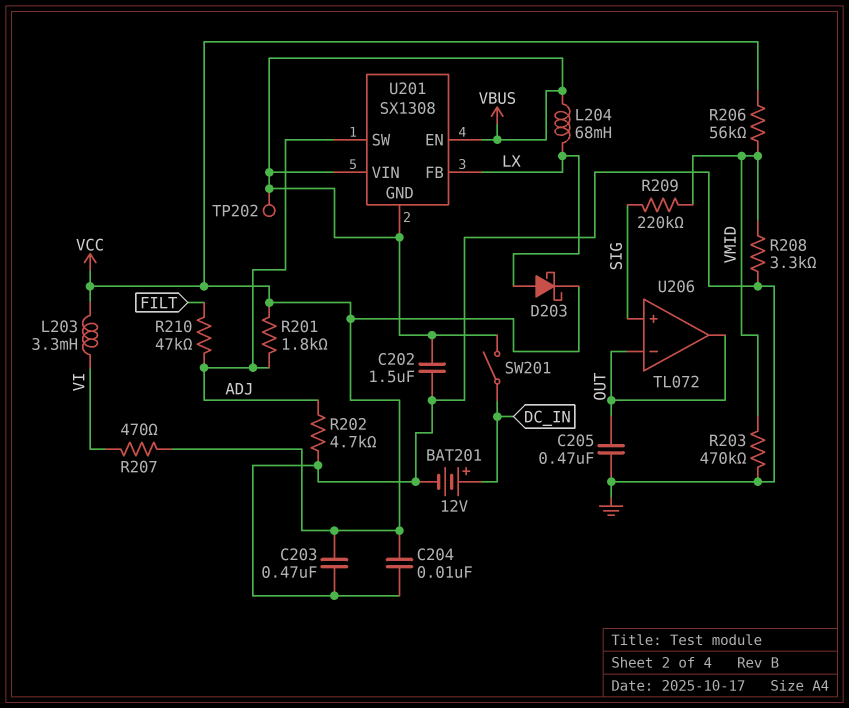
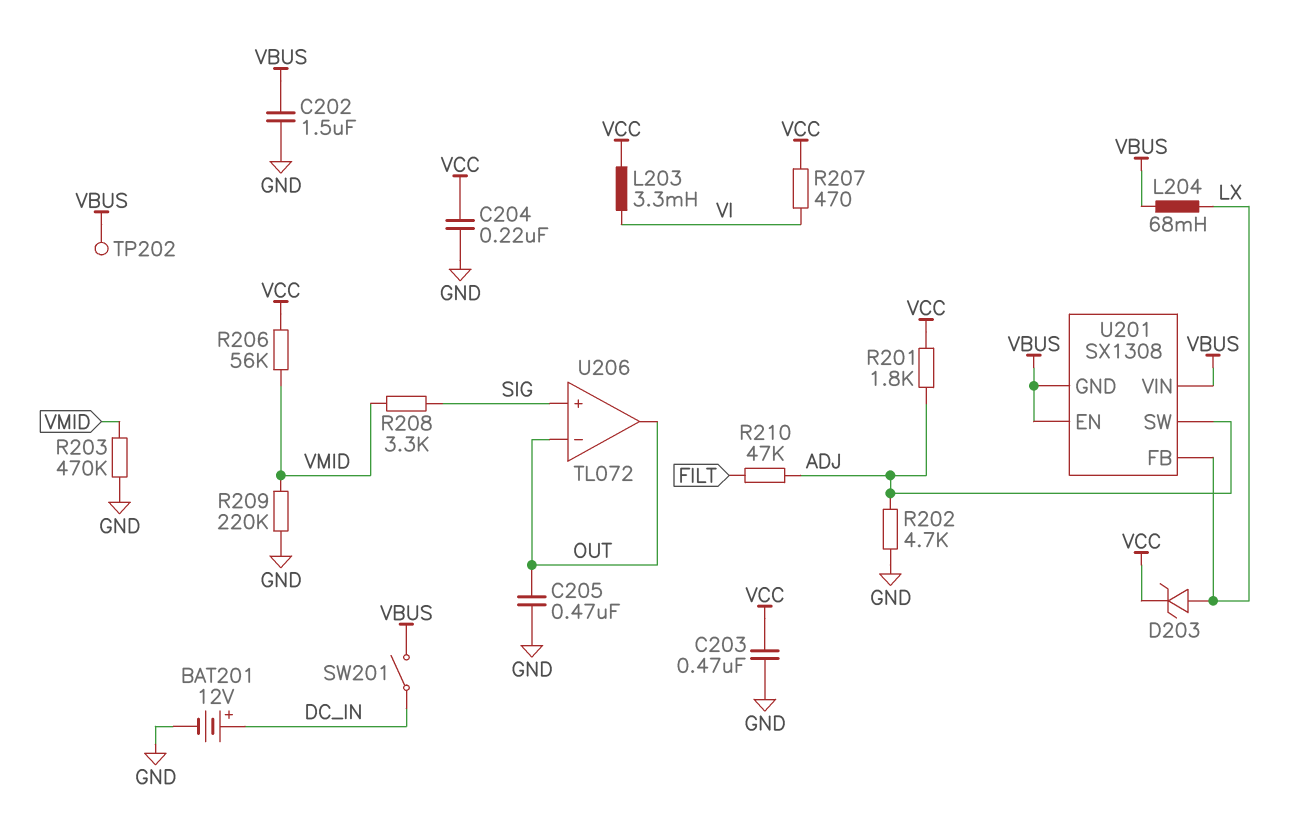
C204: 10nF (GND, VCC) -> 220nF (GND, VCC)
D203: schottky (A LX, K VCC) -> zener (A LX, K VCC)
R208: 3.3k (GND, VMID) -> 3.3k (SIG, VMID)
R209: 220k (SIG, VMID) -> 220k (GND, VMID)

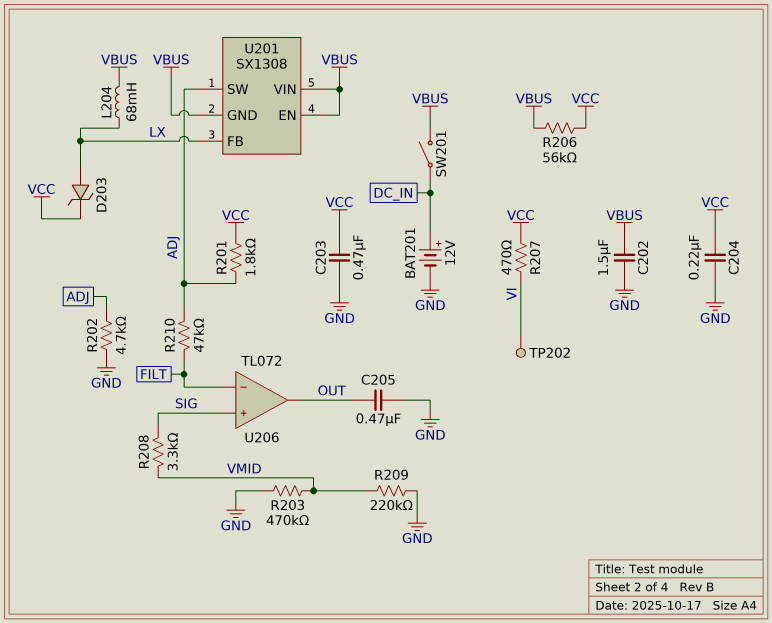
L203: 3.3mH (VCC, VI) -> none
R206: 56k (VCC, VMID) -> 56k (VBUS, VCC)
TP202: test point (VBUS) -> test point (VI)
U206 pin in-: OUT -> FILT

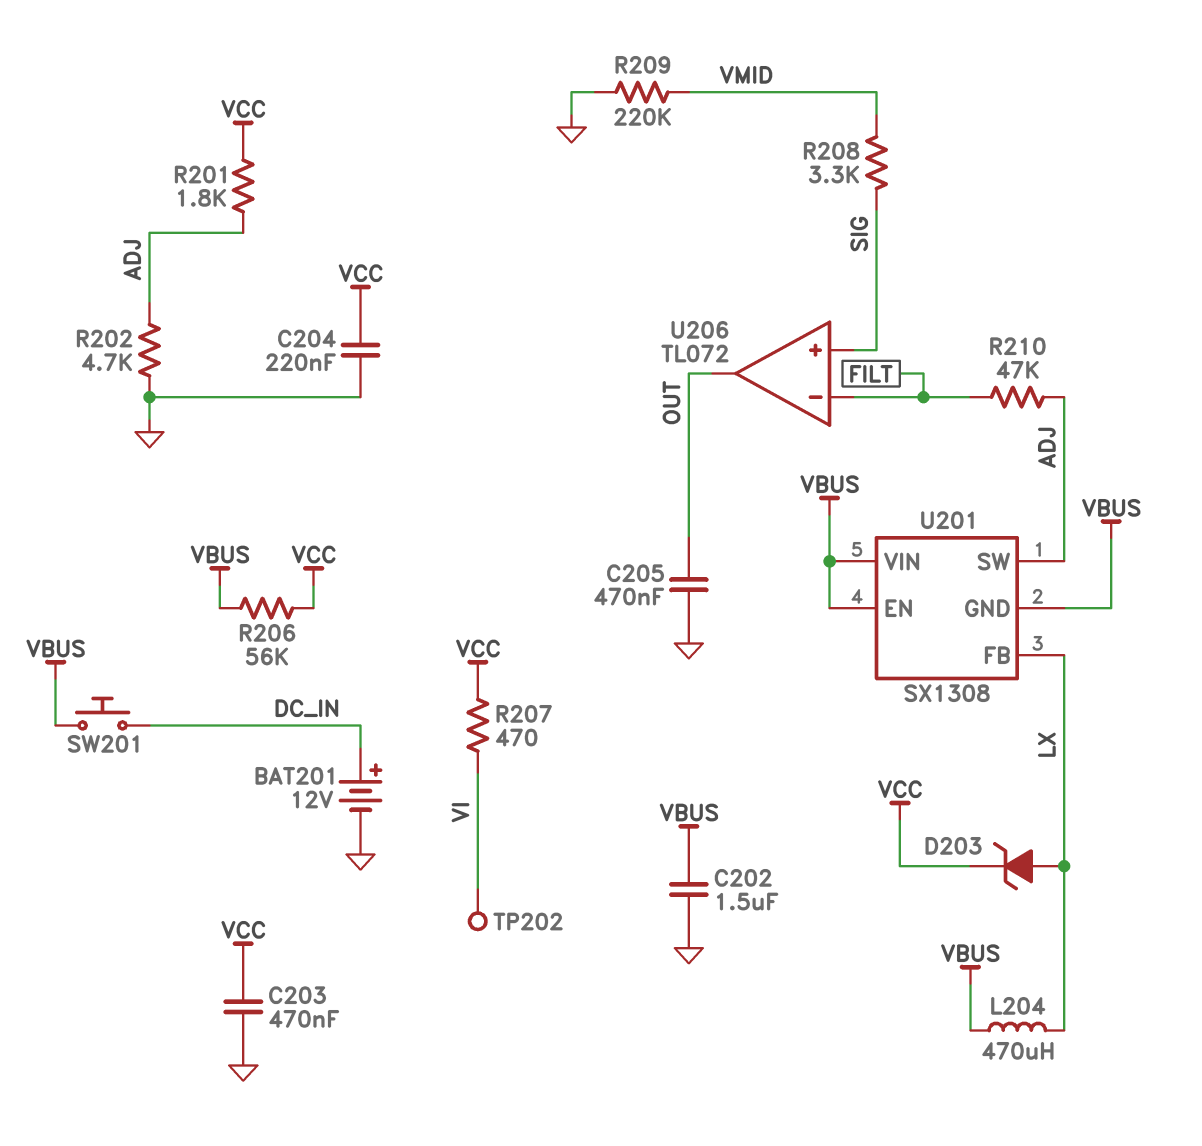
L204: 68mH (LX, VBUS) -> 470uH (LX, VBUS)
R203: 470k (GND, VMID) -> none
SW201: switch (DC_IN, VBUS) -> button (DC_IN, VBUS)

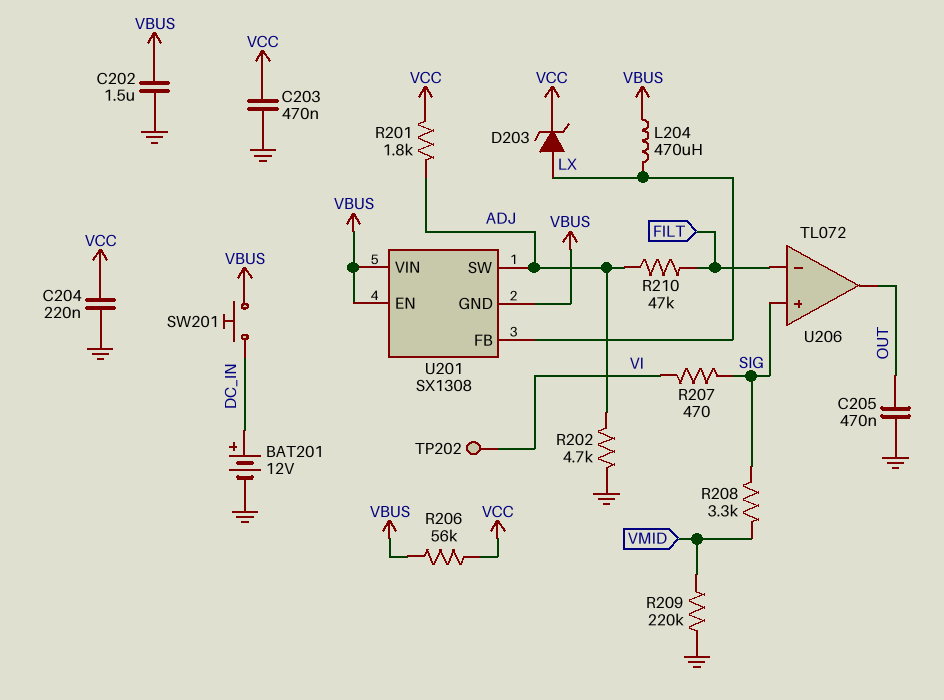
R207: 470 (VCC, VI) -> 470 (SIG, VI)

